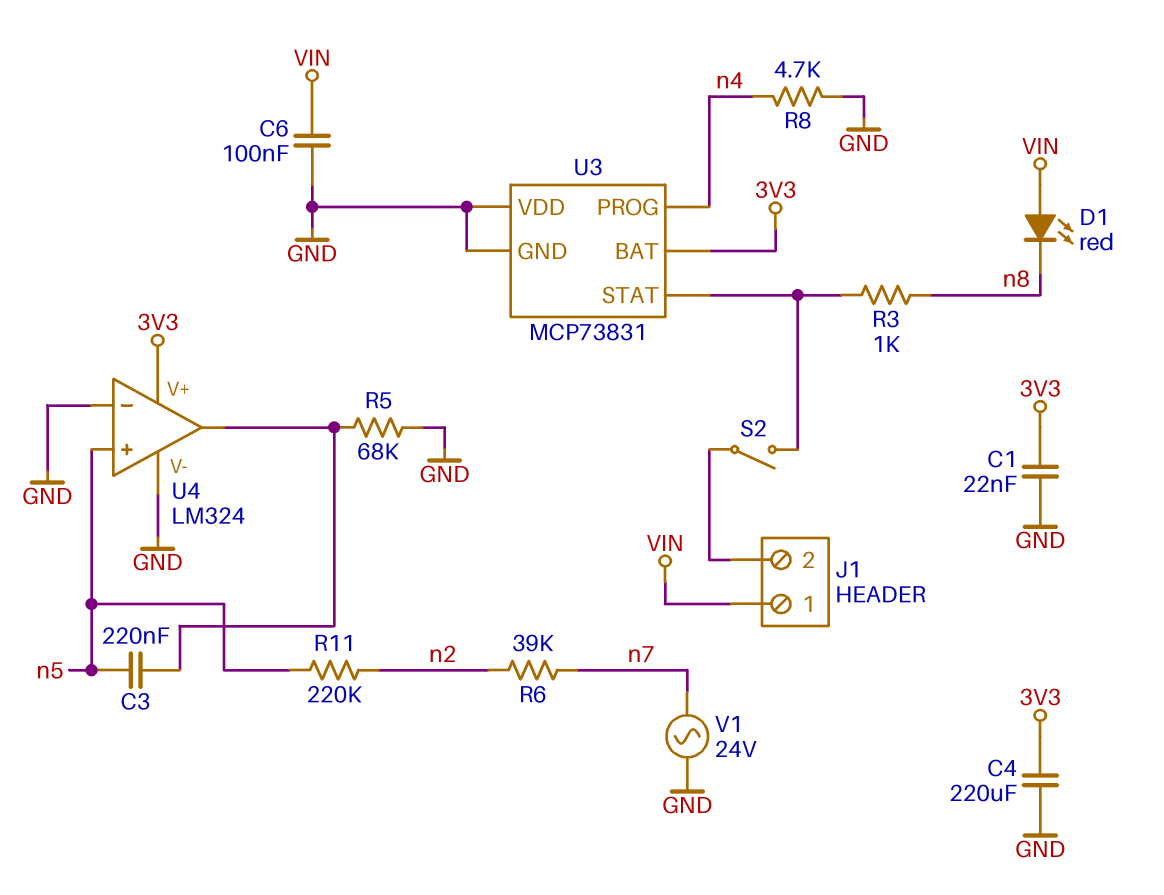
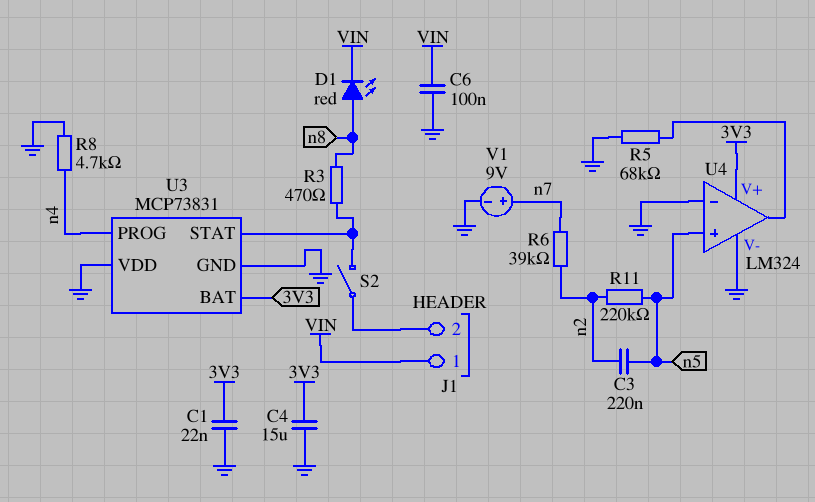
C3: 220nF (U4/out, n5) -> 220nF (n2, n5)
C4: 220uF (3V3, GND) -> 15uF (3V3, GND)
D1: LED red (A VIN, K n8) -> LED red (A n8, K VIN)
R3: 1k (U3/STAT, n8) -> 470 (U3/STAT, n8)
V1: AC 24V (GND, n7) -> 9V (plus n7, minus GND)

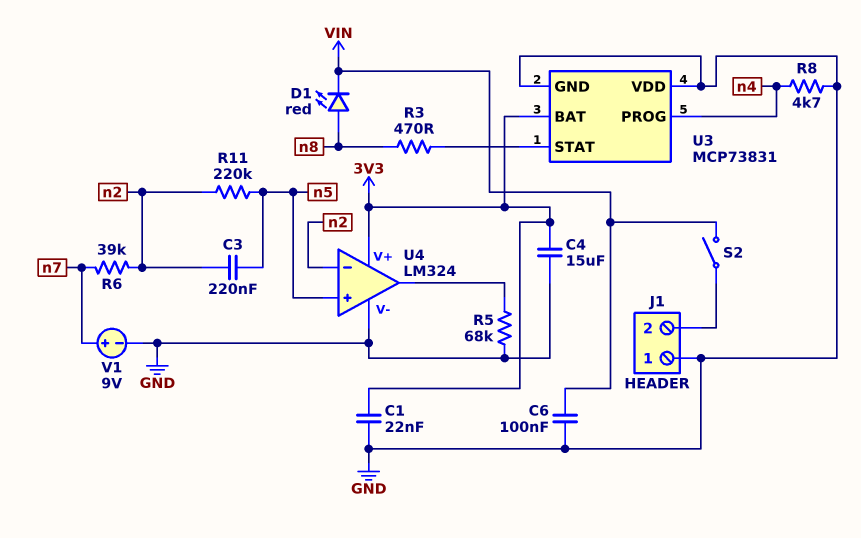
J1 pin 1: VIN -> GND
S2: switch (J1/2, U3/STAT) -> switch (J1/2, VIN)
U4 pin in-: GND -> n2

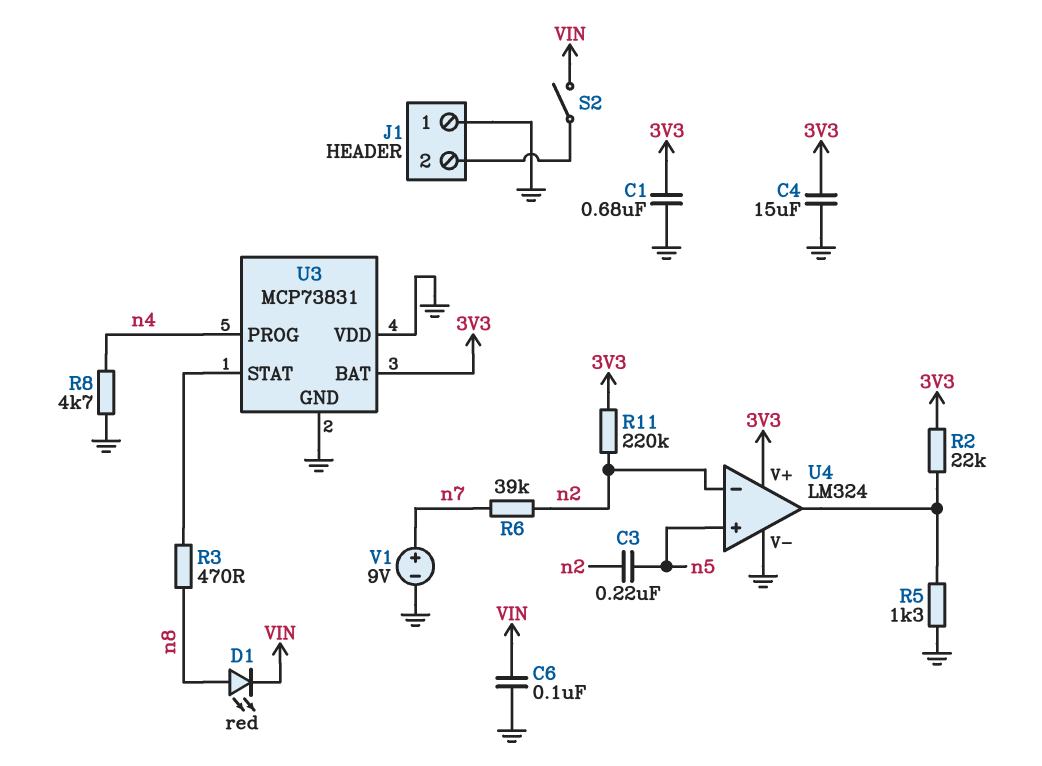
C1: 22nF (3V3, GND) -> 680nF (3V3, GND)
R2: none -> 22k (3V3, U4/out)
R5: 68k (GND, U4/out) -> 1.3k (GND, U4/out)
R11: 220k (n2, n5) -> 220k (3V3, n2)

